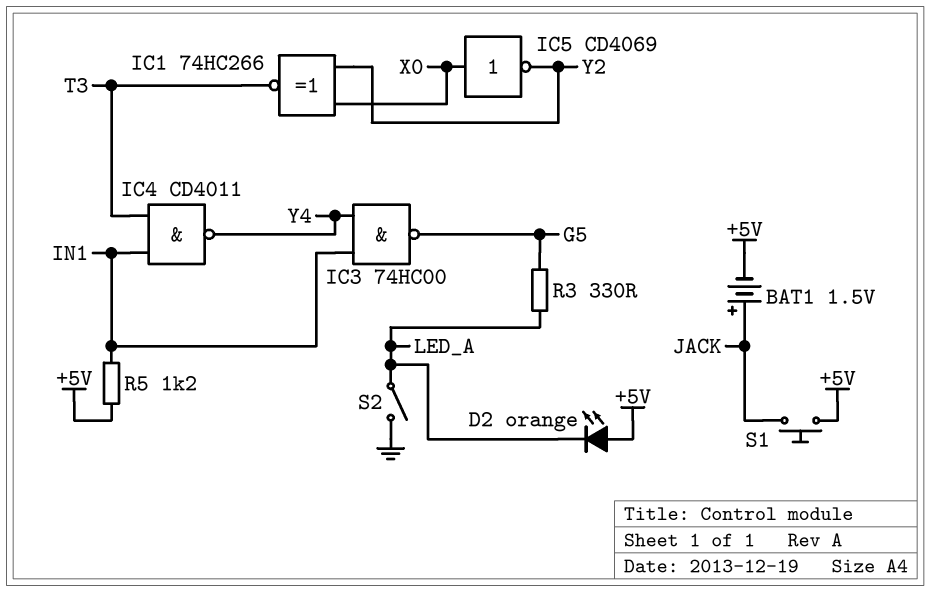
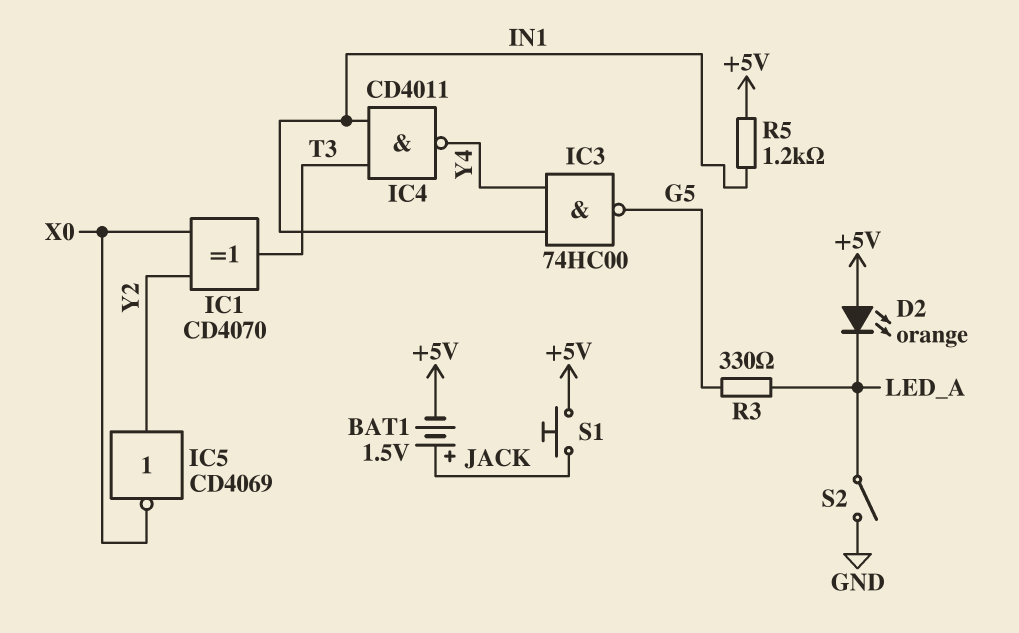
IC1: XNOR 74HC266 (in X0, in Y2, out T3) -> XOR CD4070 (in X0, in Y2, out T3)
IC5: NOT CD4069 (in X0, out Y2) -> NOT CD4069 (in Y2, out X0)

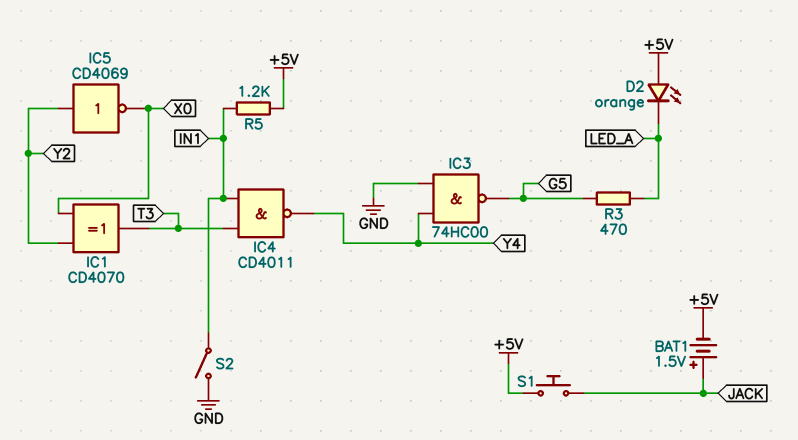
IC3: NAND 74HC00 (in IN1, in Y4, out G5) -> NAND 74HC00 (in GND, in Y4, out G5)
R3: 330 (G5, LED_A) -> 470 (G5, LED_A)
S2: switch (GND, LED_A) -> switch (GND, IN1)

